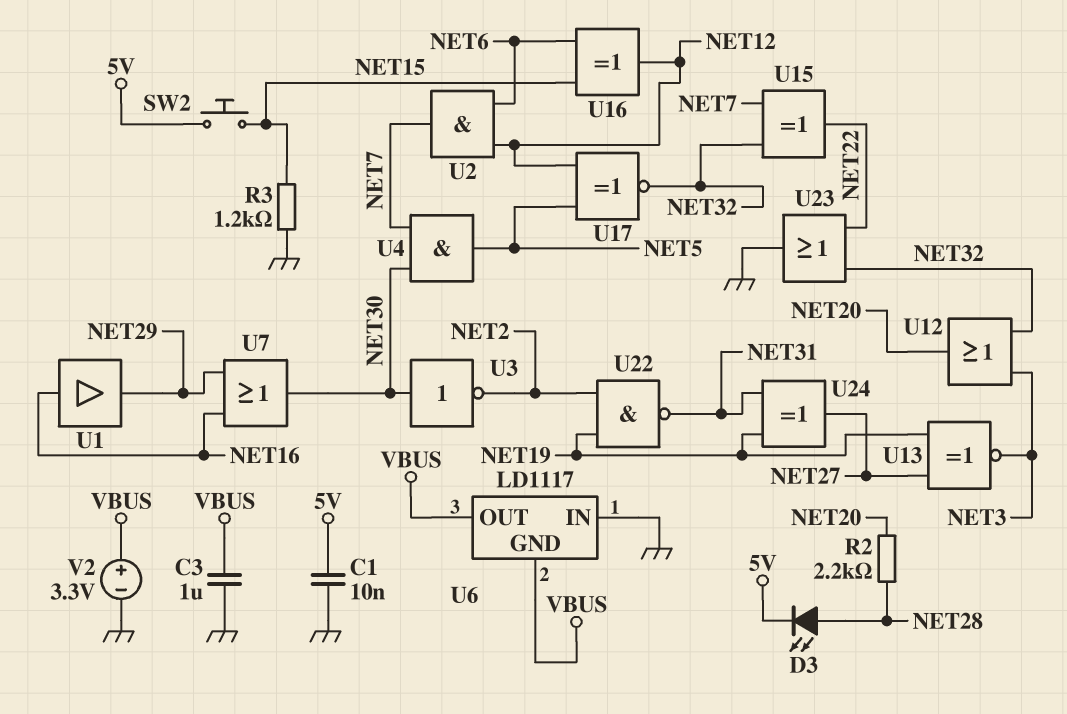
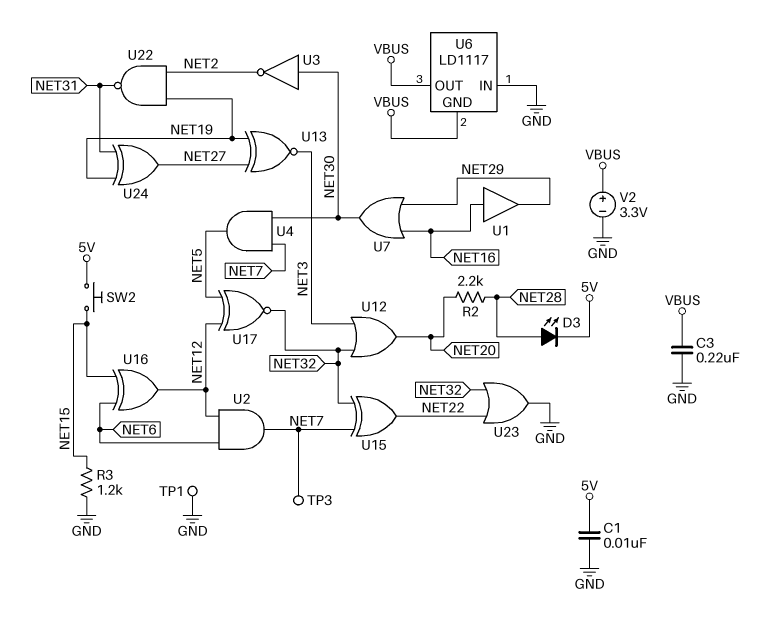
C3: 1uF (GND, VBUS) -> 220nF (GND, VBUS)
TP1: none -> test point (GND)
TP3: none -> test point (NET7)

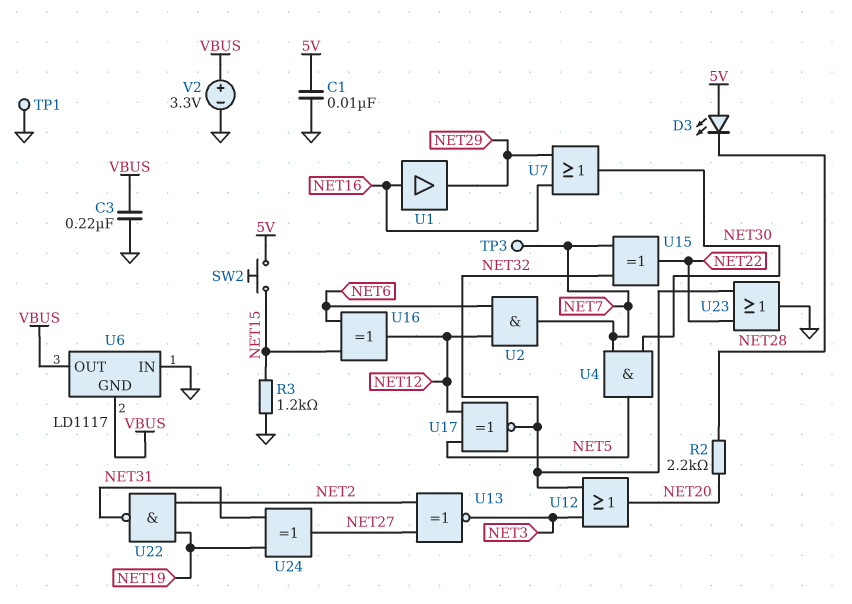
D3: LED (A NET28, K 5V) -> LED (A 5V, K NET28)
U3: NOT (in NET30, out NET2) -> none
U13: XNOR (in NET19, in NET27, out NET3) -> XNOR (in NET2, in NET27, out NET3)

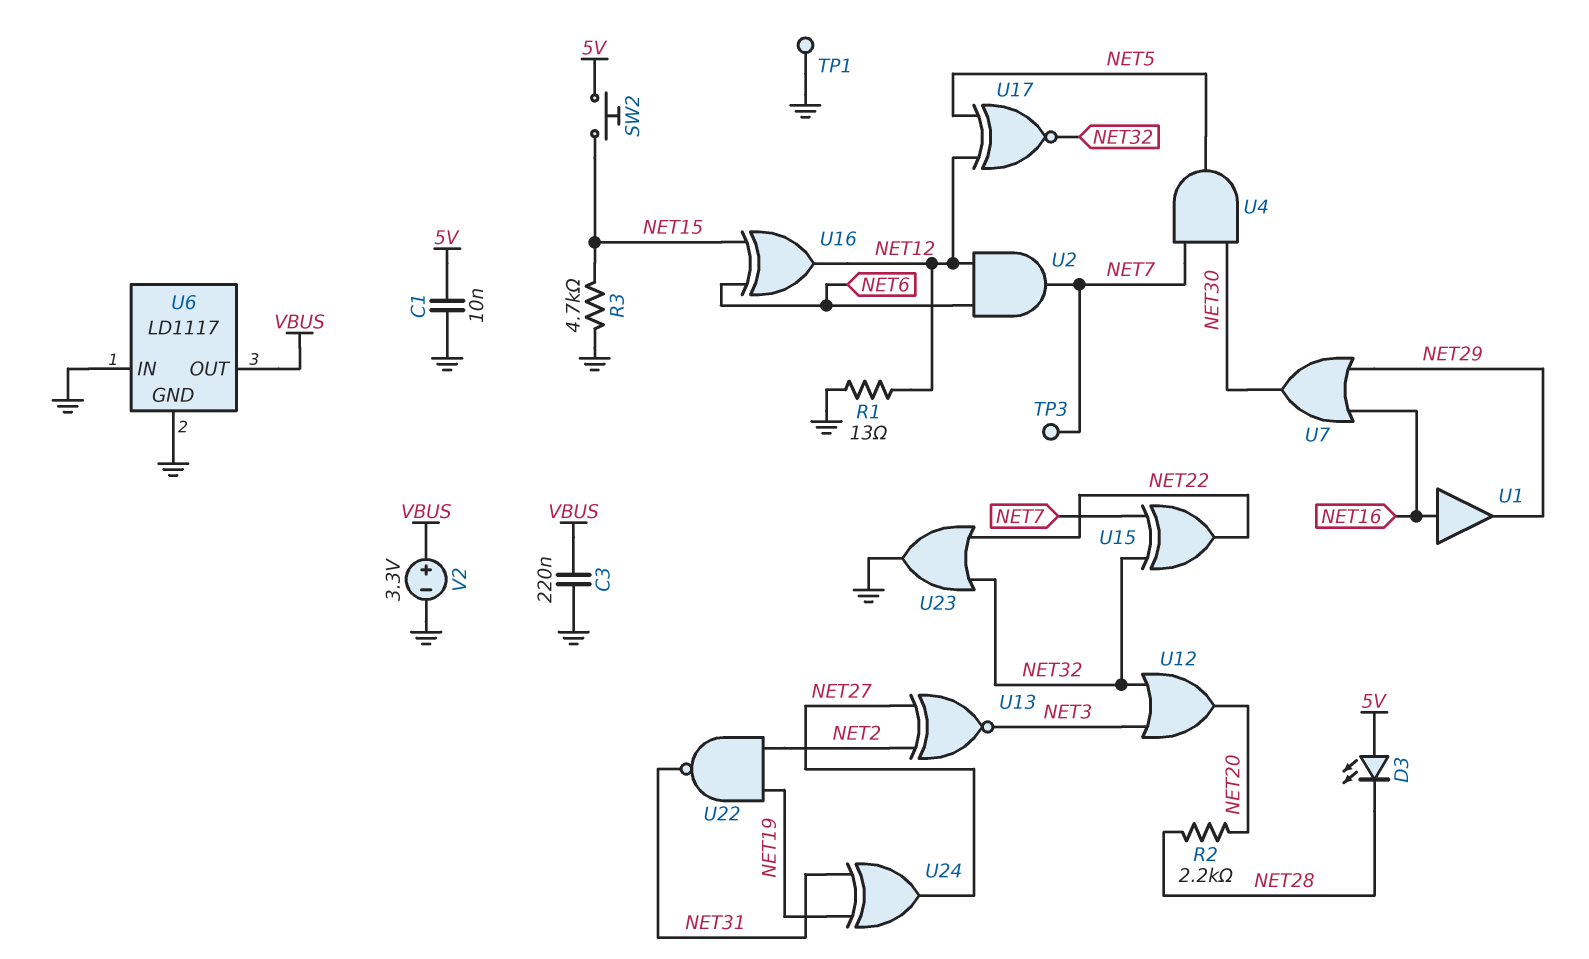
R1: none -> 13 (GND, NET12)
R3: 1.2k (GND, NET15) -> 4.7k (GND, NET15)
U6 pin GND: VBUS -> GND

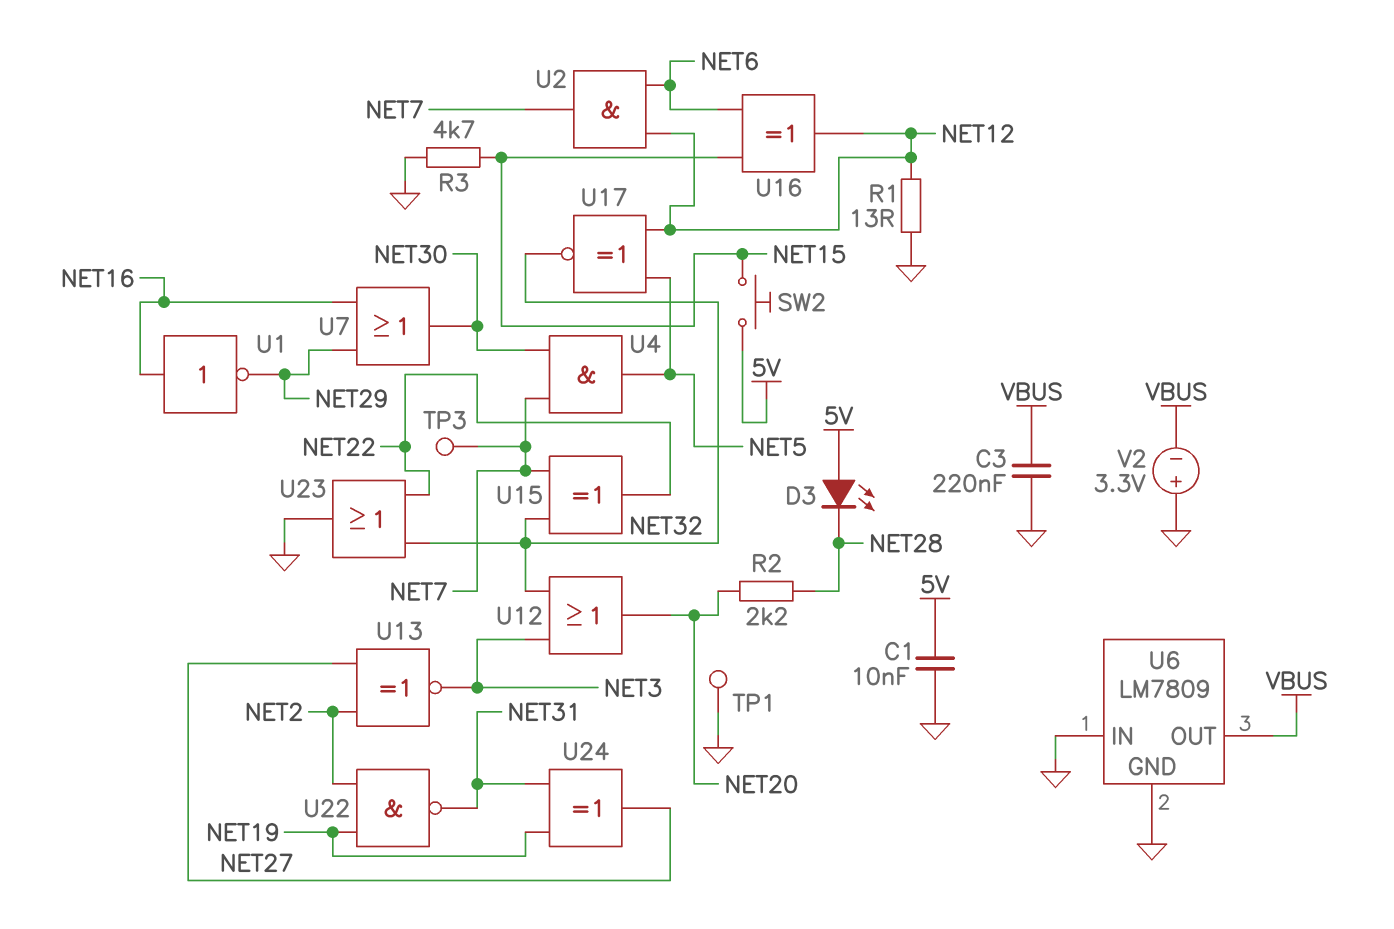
U1: buffer (in NET16, out NET29) -> NOT (in NET16, out NET29)
U6: LD1117 -> LM7809
V2: 3.3V (plus VBUS, minus GND) -> 3.3V (plus GND, minus VBUS)

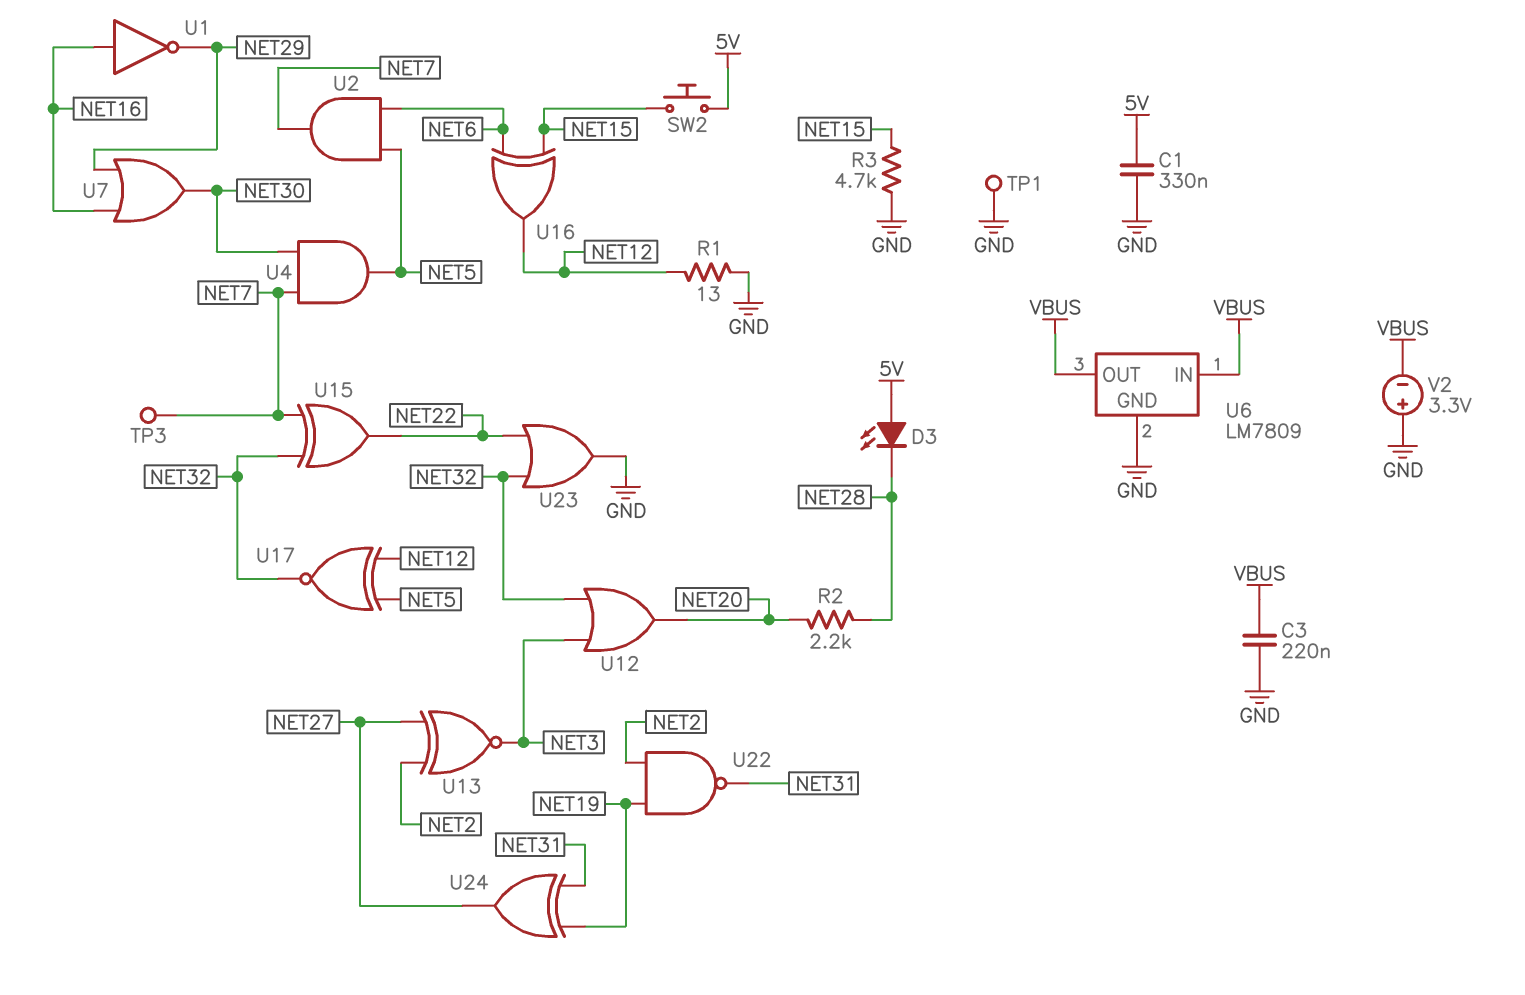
C1: 10nF (5V, GND) -> 330nF (5V, GND)
U2: AND (in NET6, in NET12, out NET7) -> AND (in NET5, in NET6, out NET7)
U6 pin IN: GND -> VBUS

